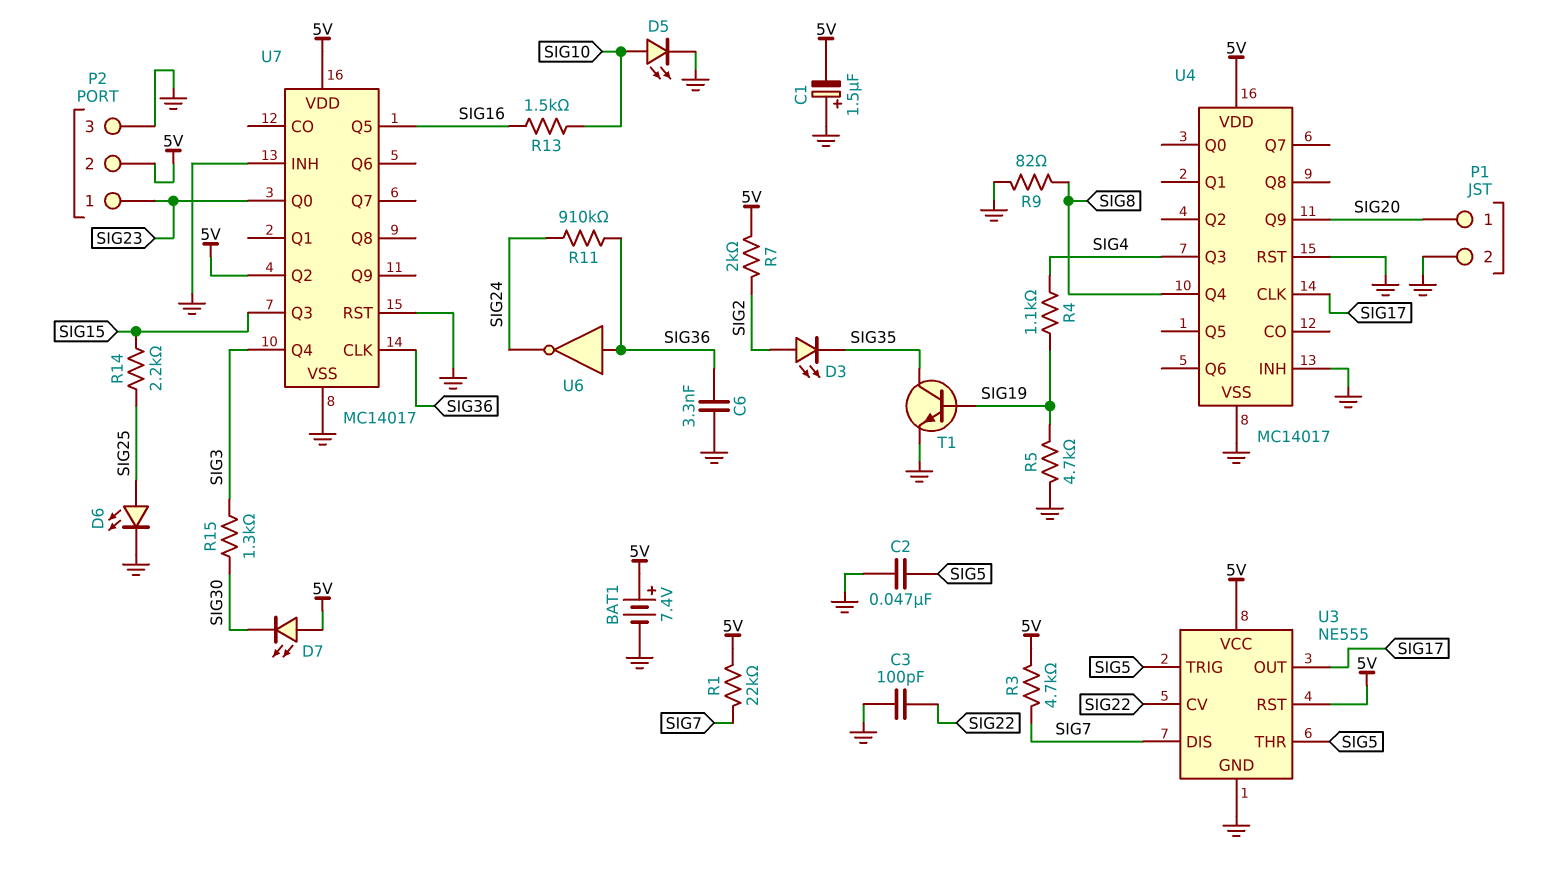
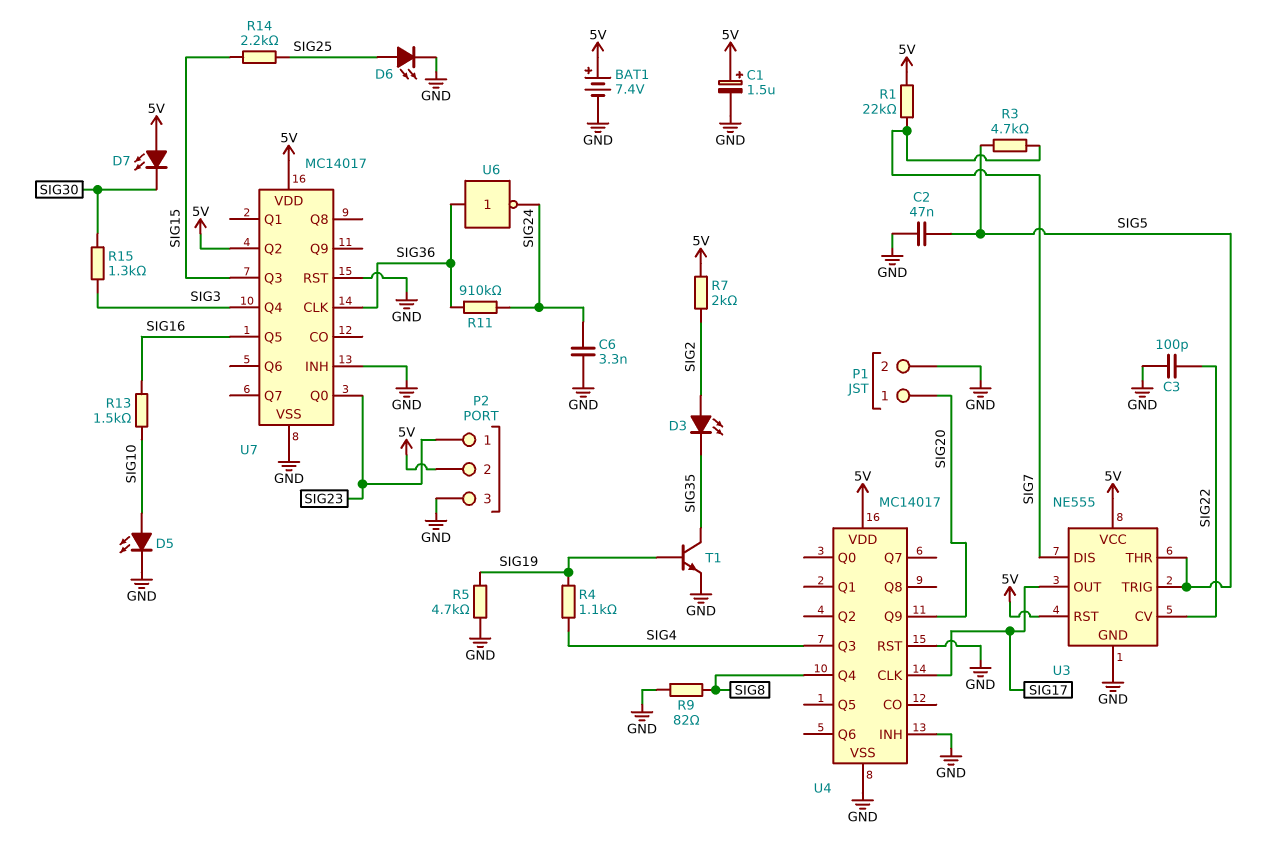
C1: 1.5uF (plus GND, minus 5V) -> 1.5uF (plus 5V, minus GND)
C6: 3.3nF (GND, SIG36) -> 3.3nF (GND, SIG24)
R3: 4.7k (5V, SIG7) -> 4.7k (SIG5, SIG7)

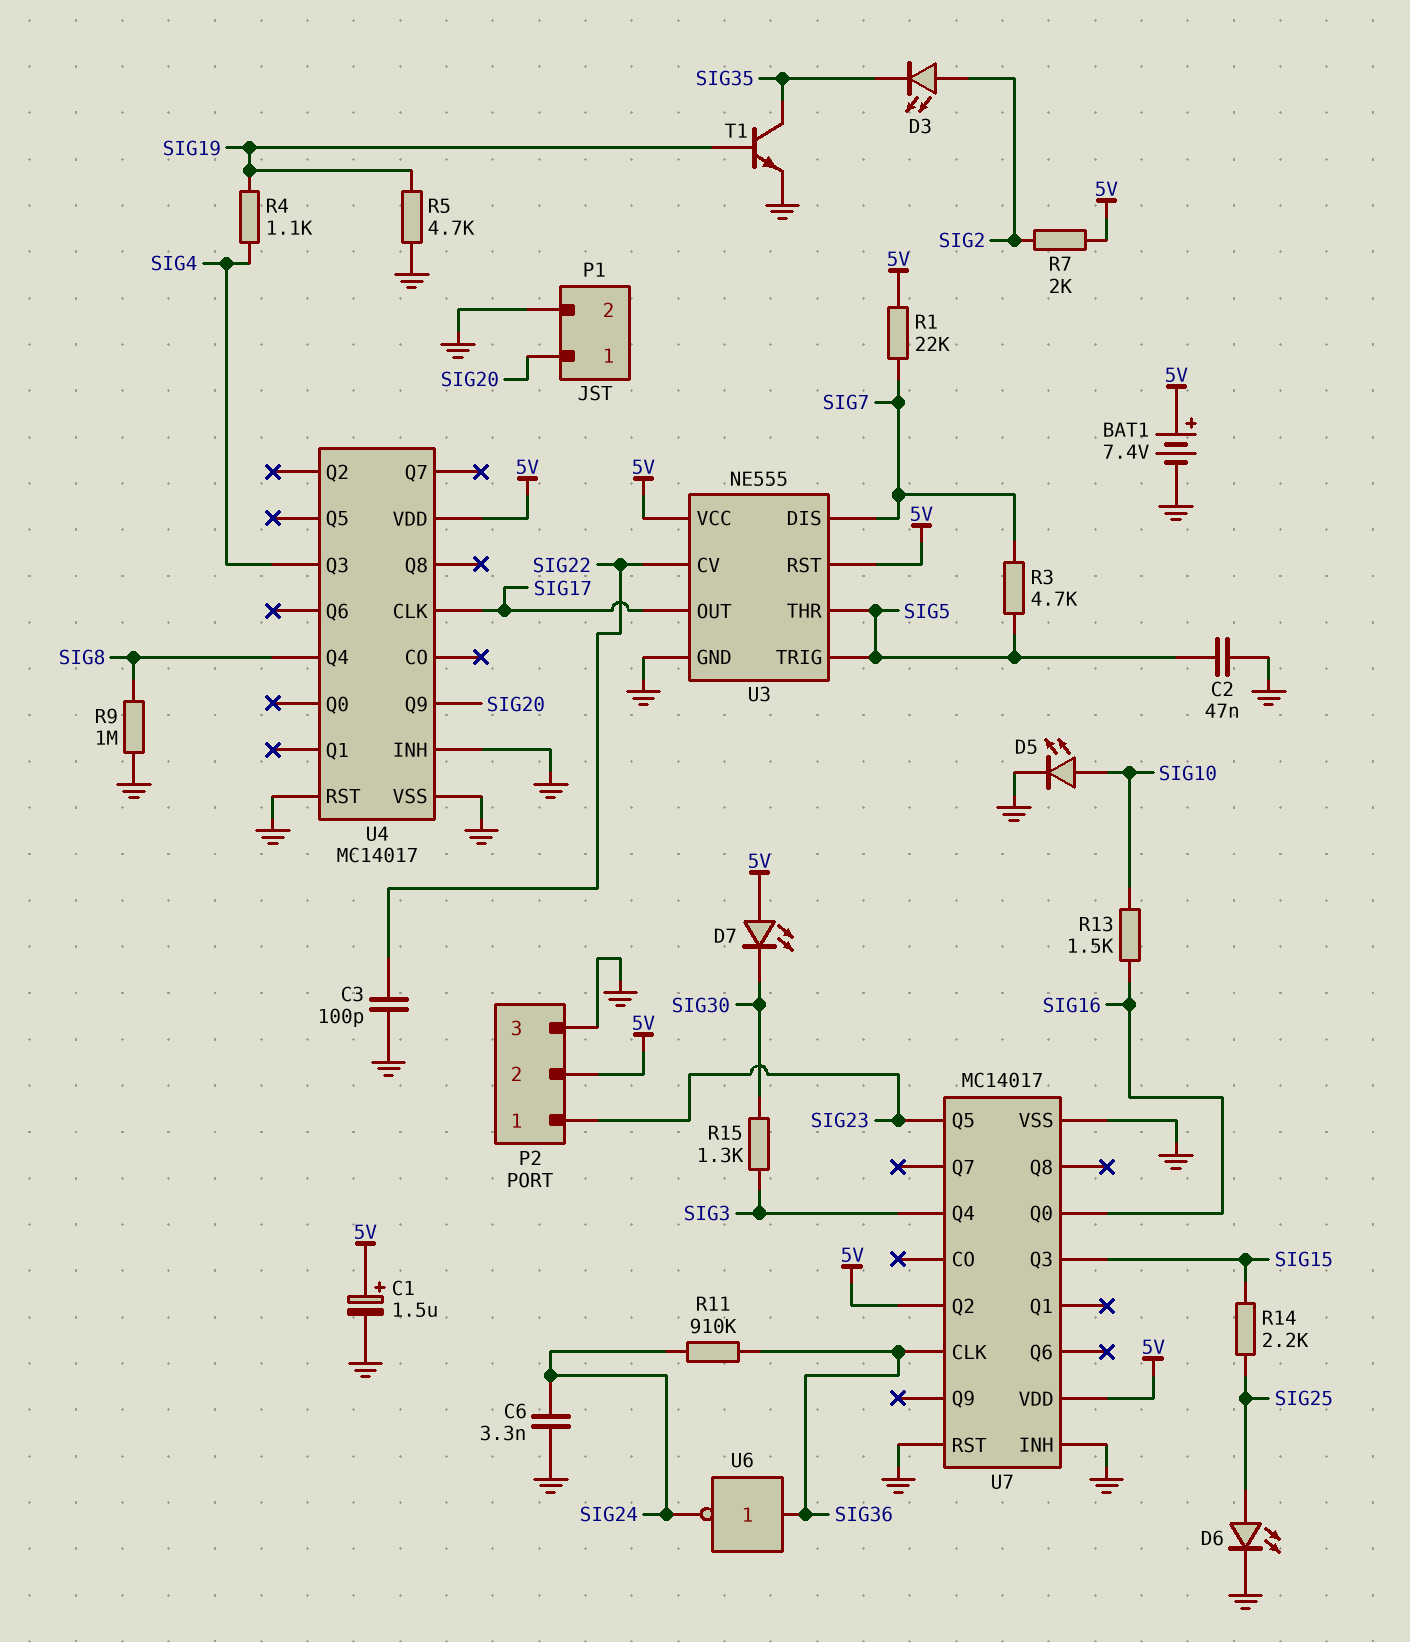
R9: 82 (GND, SIG8) -> 1M (GND, SIG8)
U7 pin Q0: SIG23 -> SIG16
U7 pin Q5: SIG16 -> SIG23

